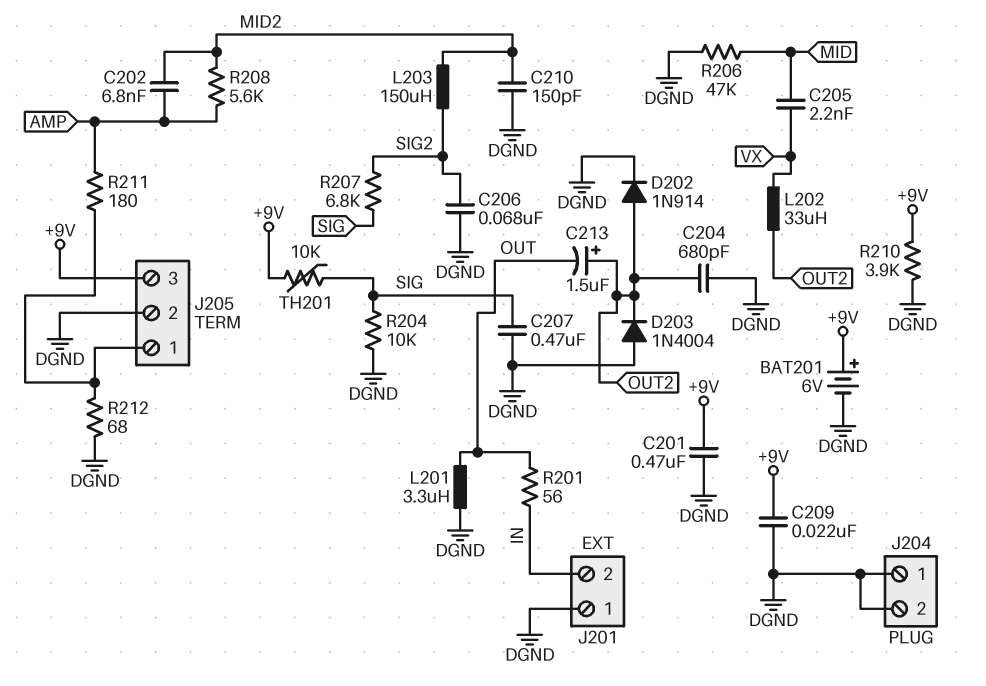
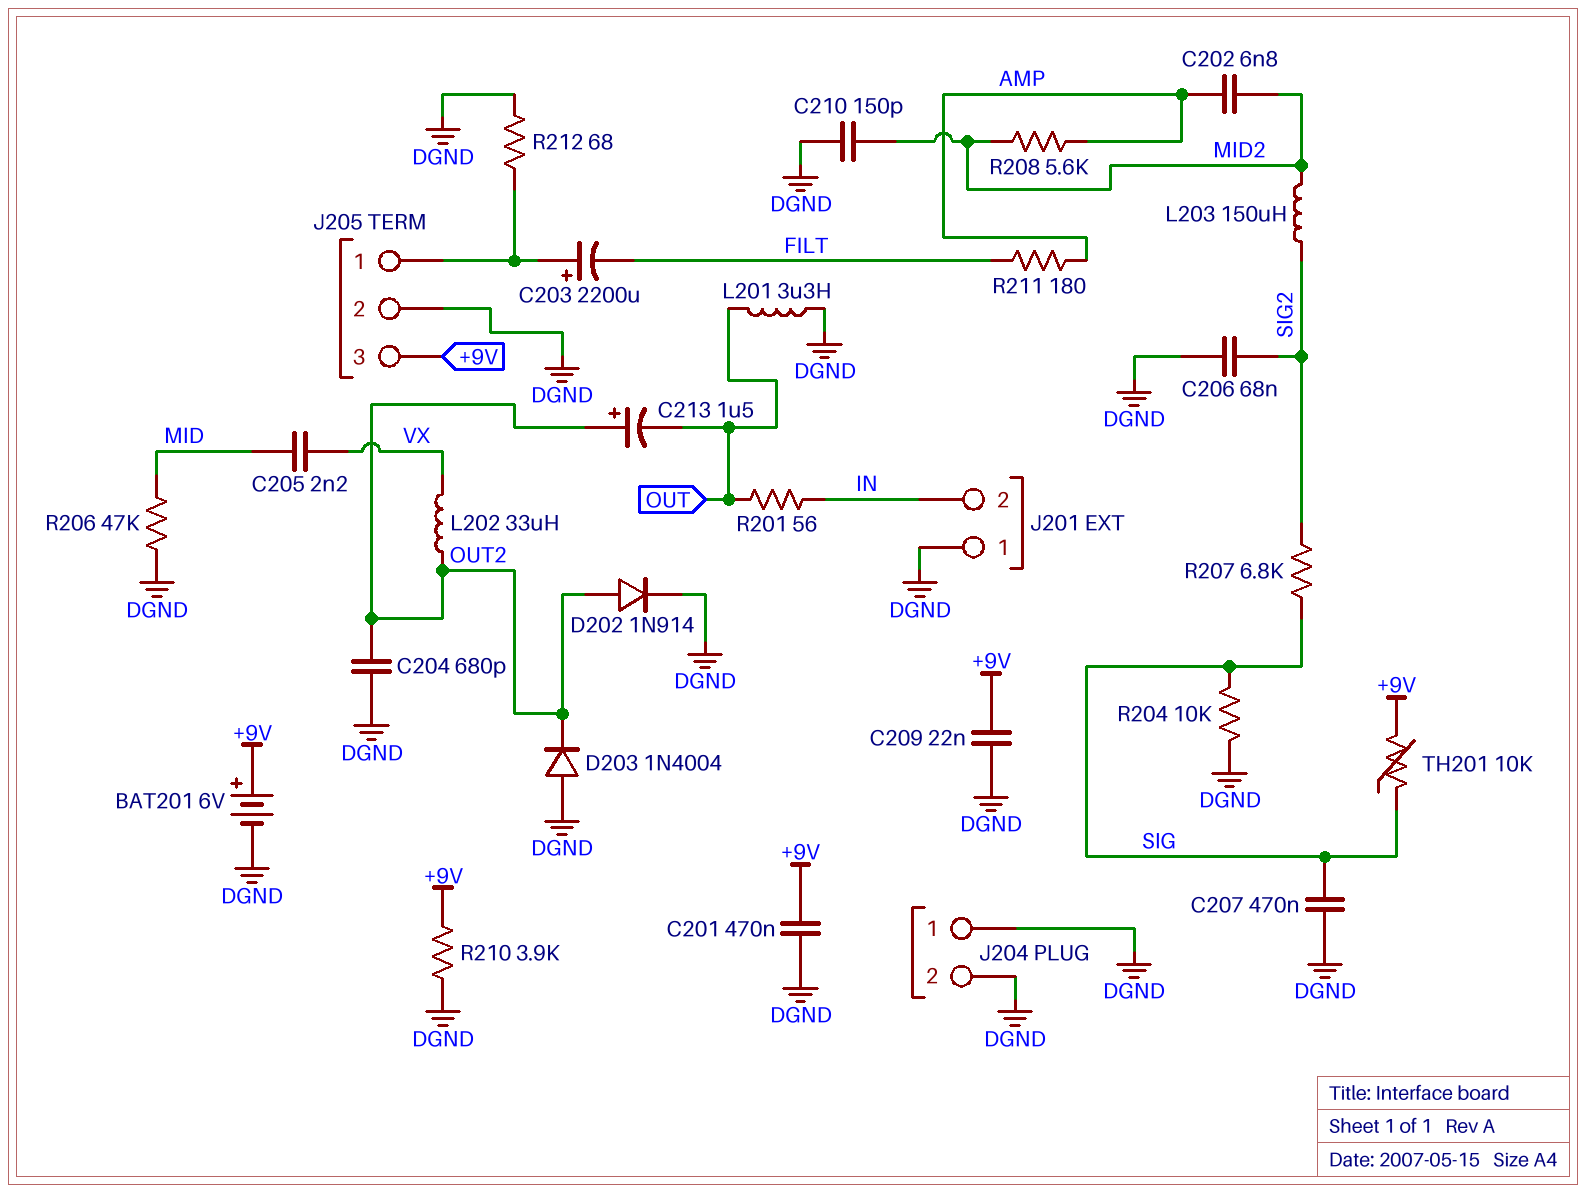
C203: none -> 2200uF (plus J205/1, minus FILT)
R211: 180 (AMP, J205/1) -> 180 (AMP, FILT)

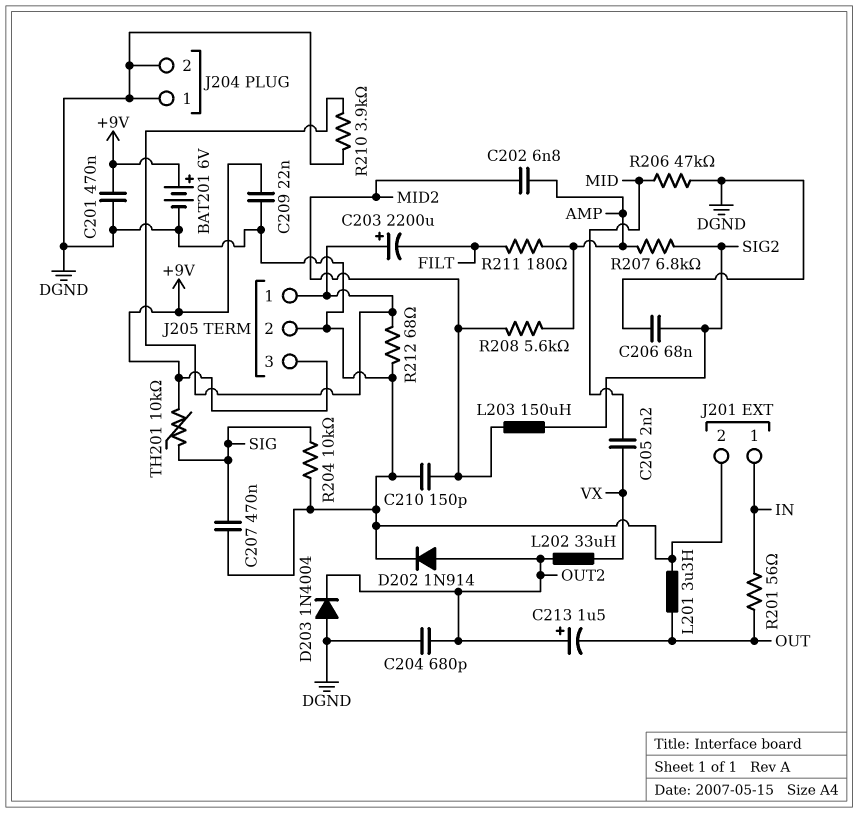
J201 pin 1: DGND -> IN
J201 pin 2: IN -> DGND
R207: 6.8k (SIG, SIG2) -> 6.8k (AMP, SIG2)
R210: 3.9k (+9V, DGND) -> 3.9k (DGND, J205/1)

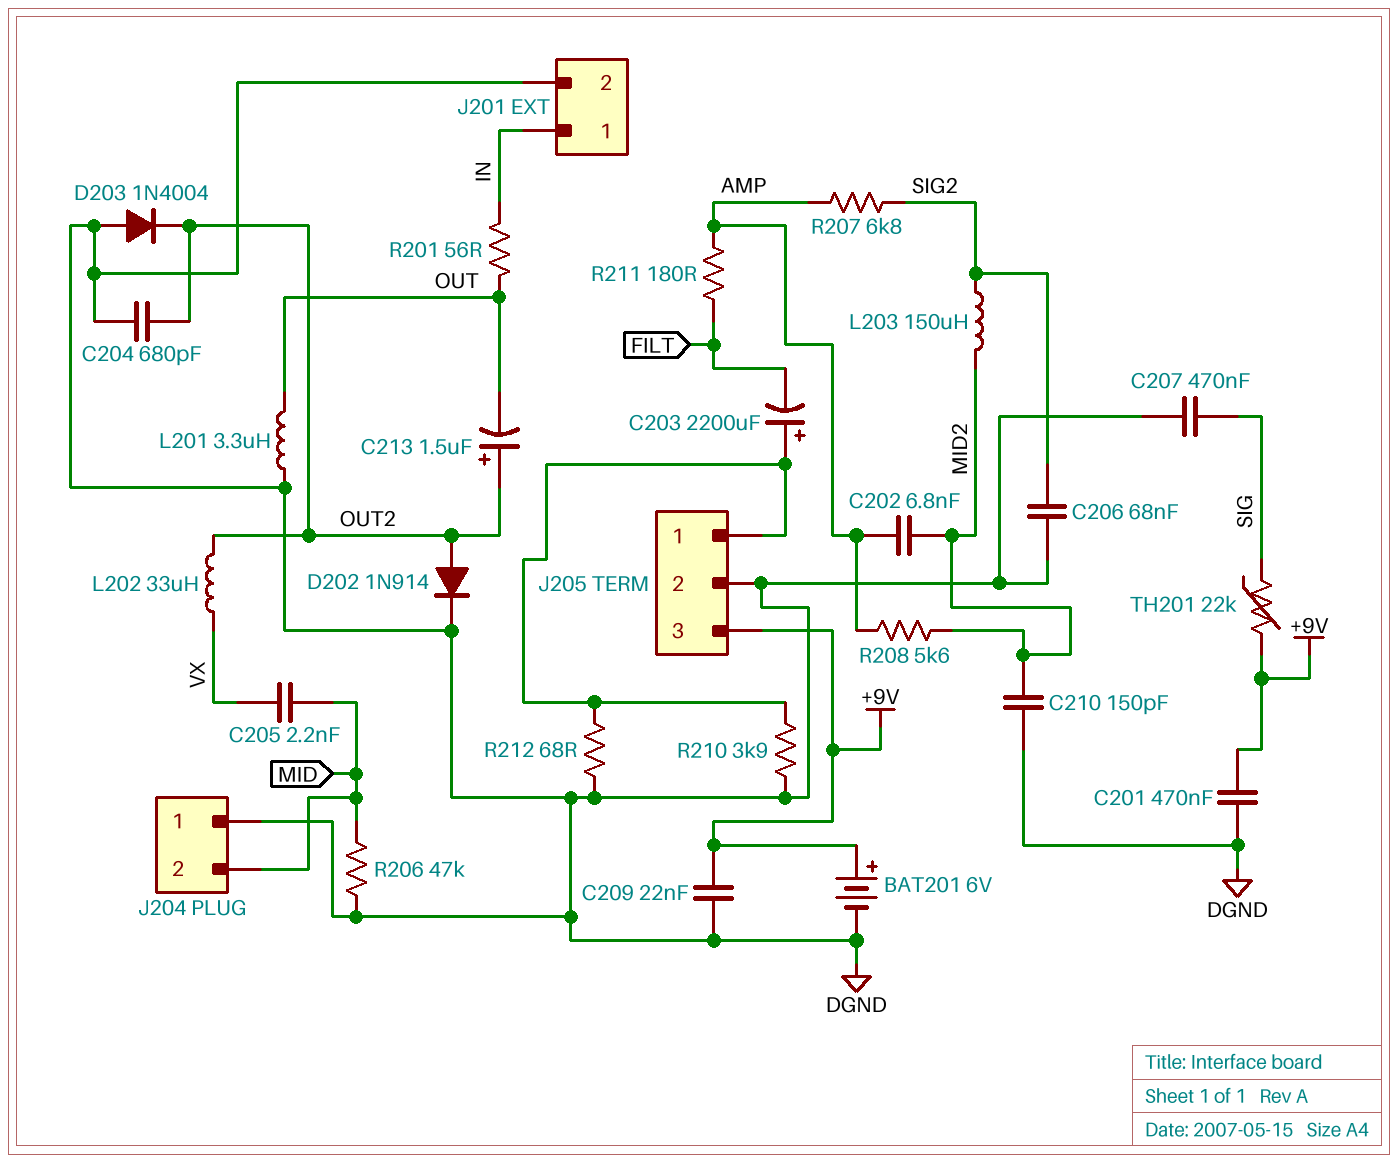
J204 pin 2: DGND -> MID
R204: 10k (DGND, SIG) -> none
TH201: 10k (+9V, SIG) -> 22k (+9V, SIG)

